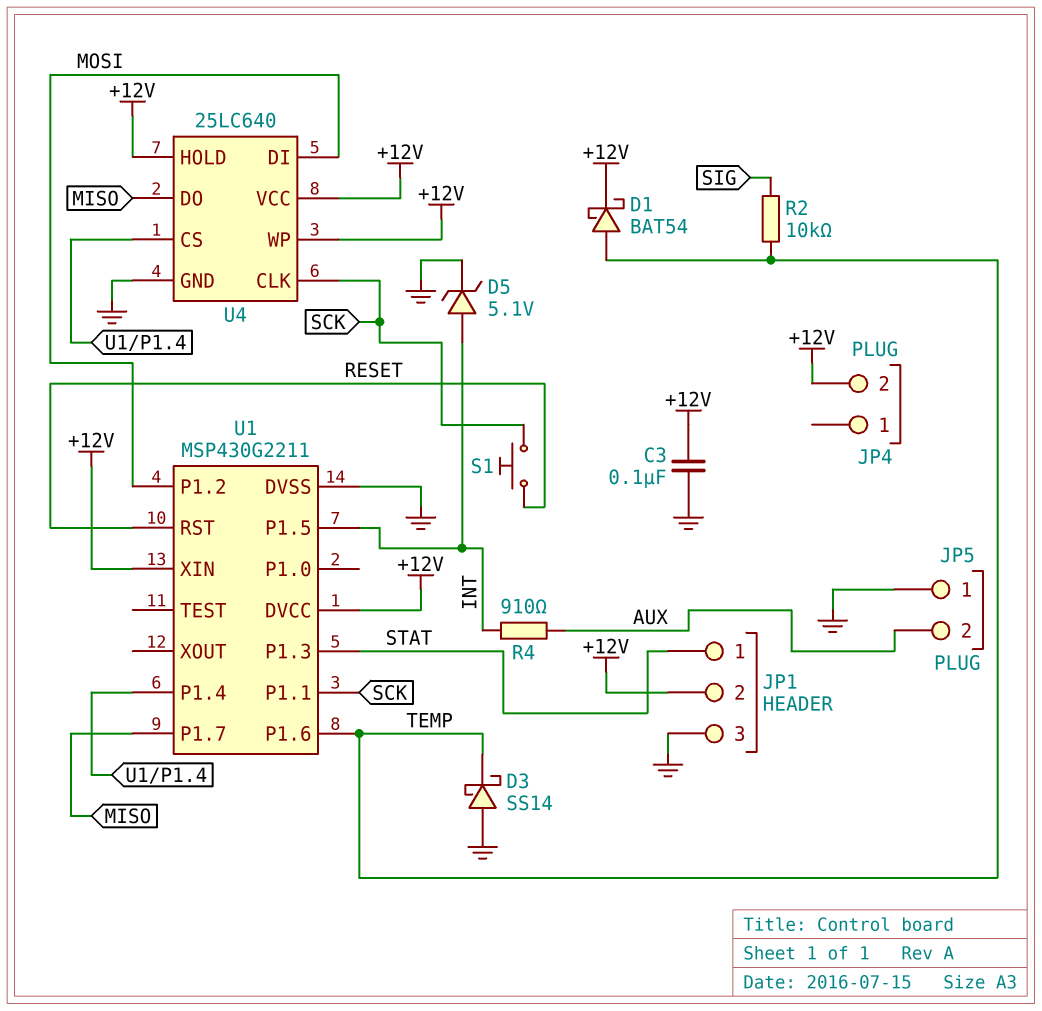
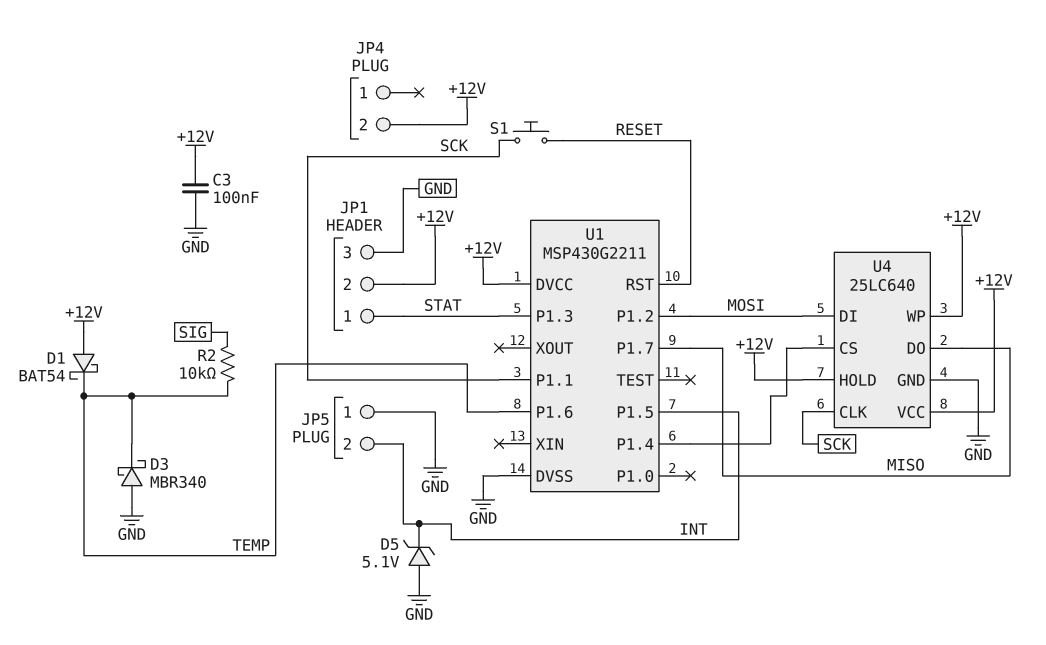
D1: schottky BAT54 (A TEMP, K +12V) -> schottky BAT54 (A +12V, K TEMP)
D3: schottky SS14 (A GND, K TEMP) -> schottky MBR340 (A GND, K TEMP)
D5: zener 5.1V (A INT, K GND) -> zener 5.1V (A GND, K INT)
JP5 pin 2: AUX -> INT
R4: 910 (AUX, INT) -> none
U1 pin XIN: +12V -> none

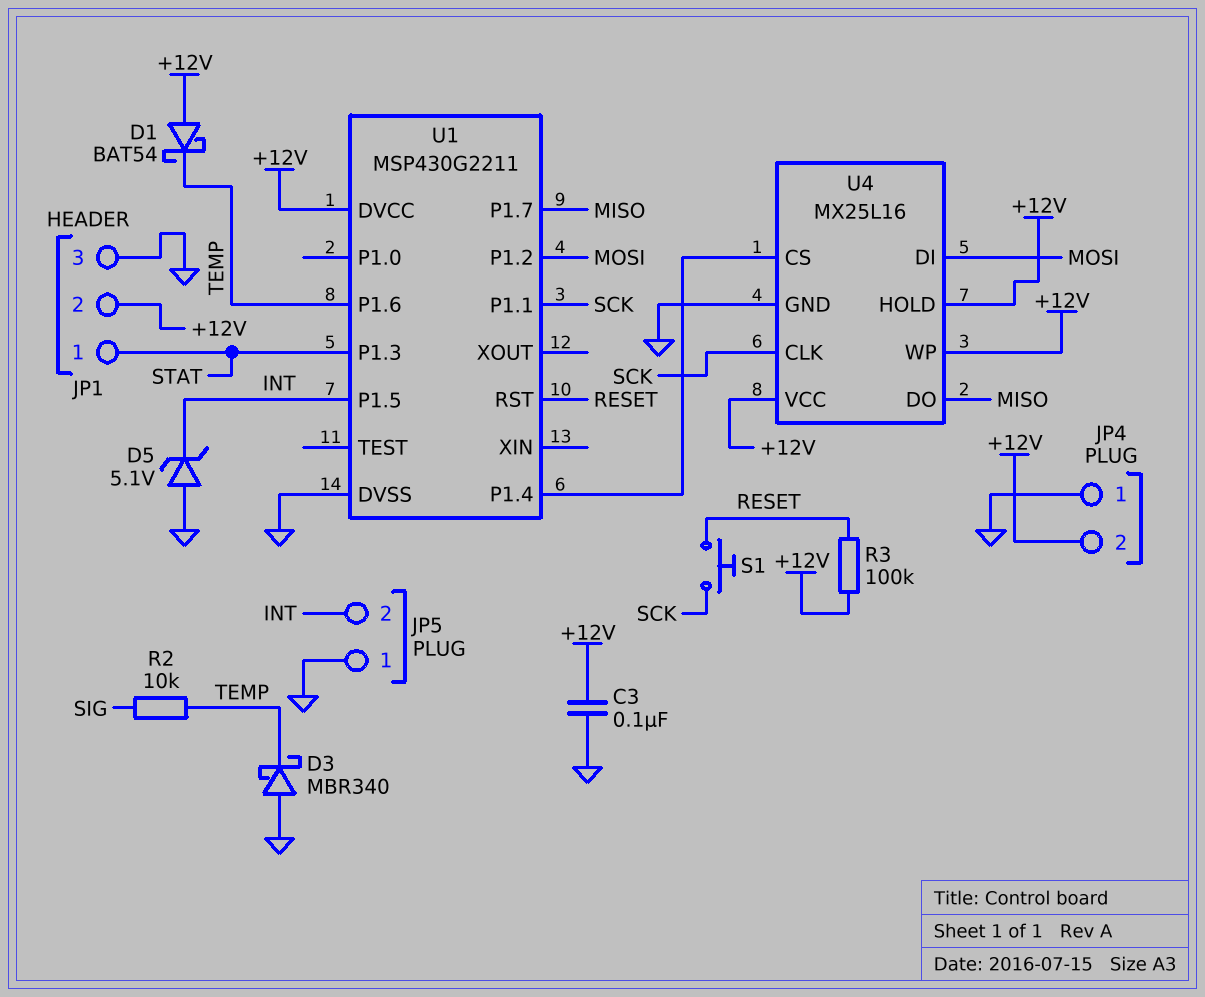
JP4 pin 1: none -> GND
R3: none -> 100k (+12V, RESET)
U4: 25LC640 -> MX25L16

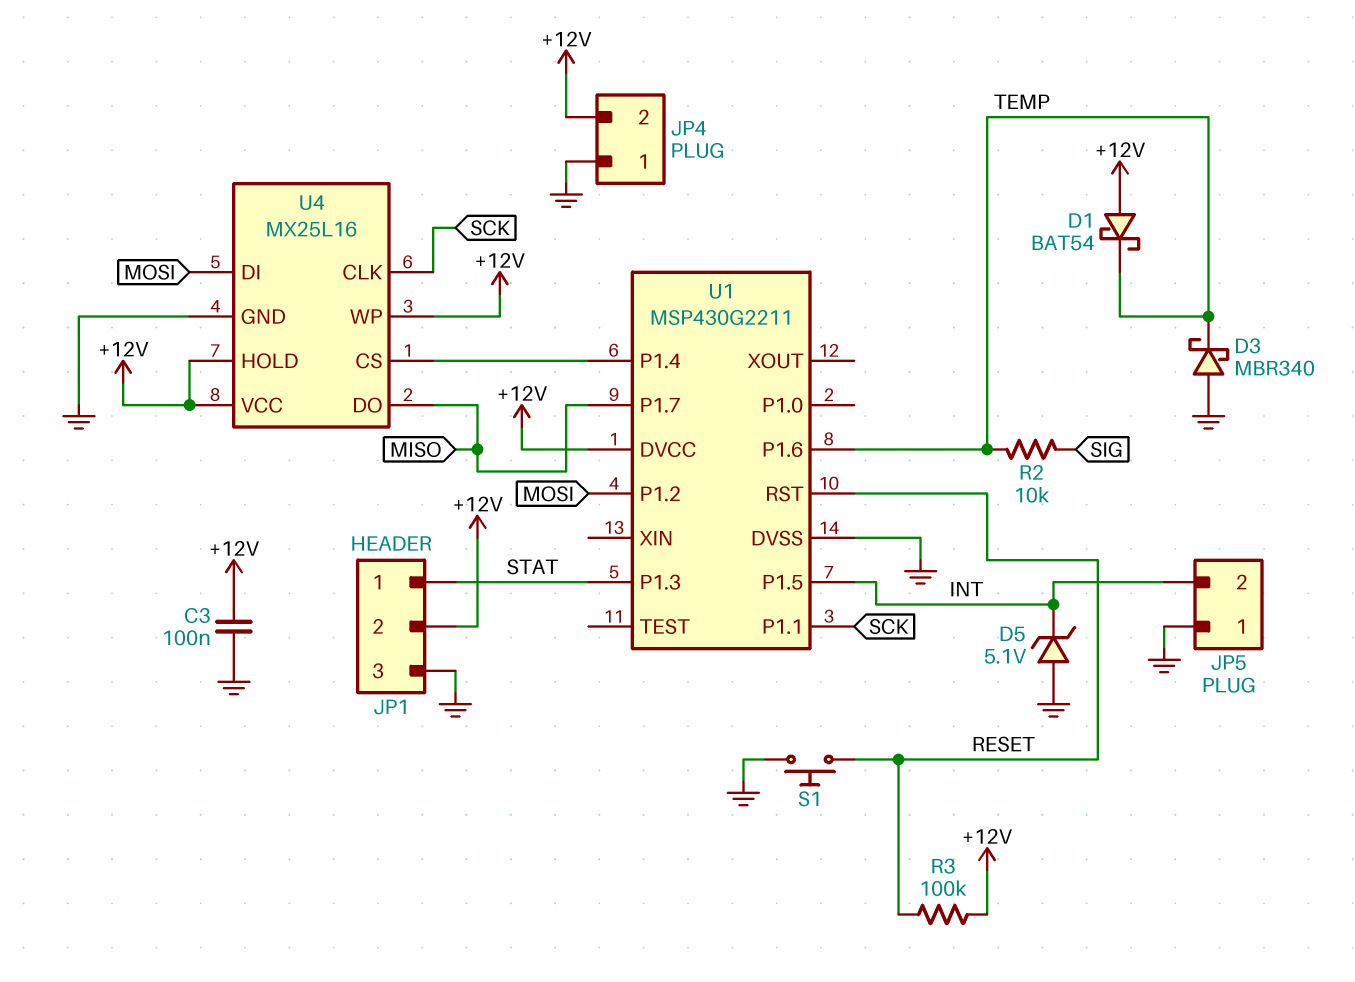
S1: button (RESET, SCK) -> button (GND, RESET)

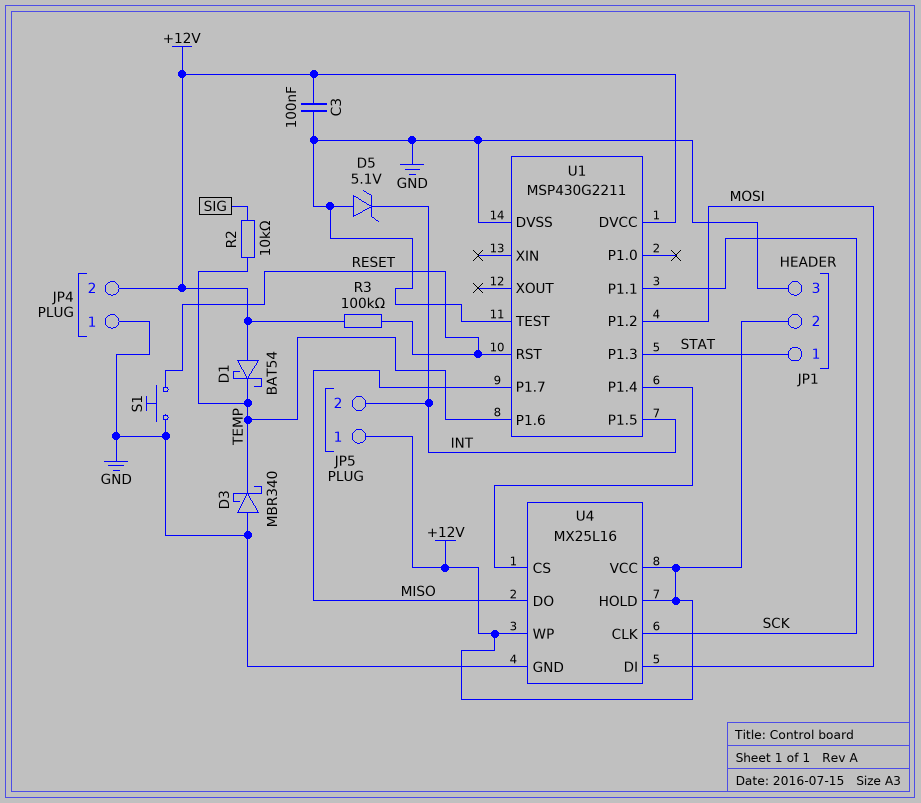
JP5 pin 1: GND -> +12V
U1 pin TEST: none -> GND

